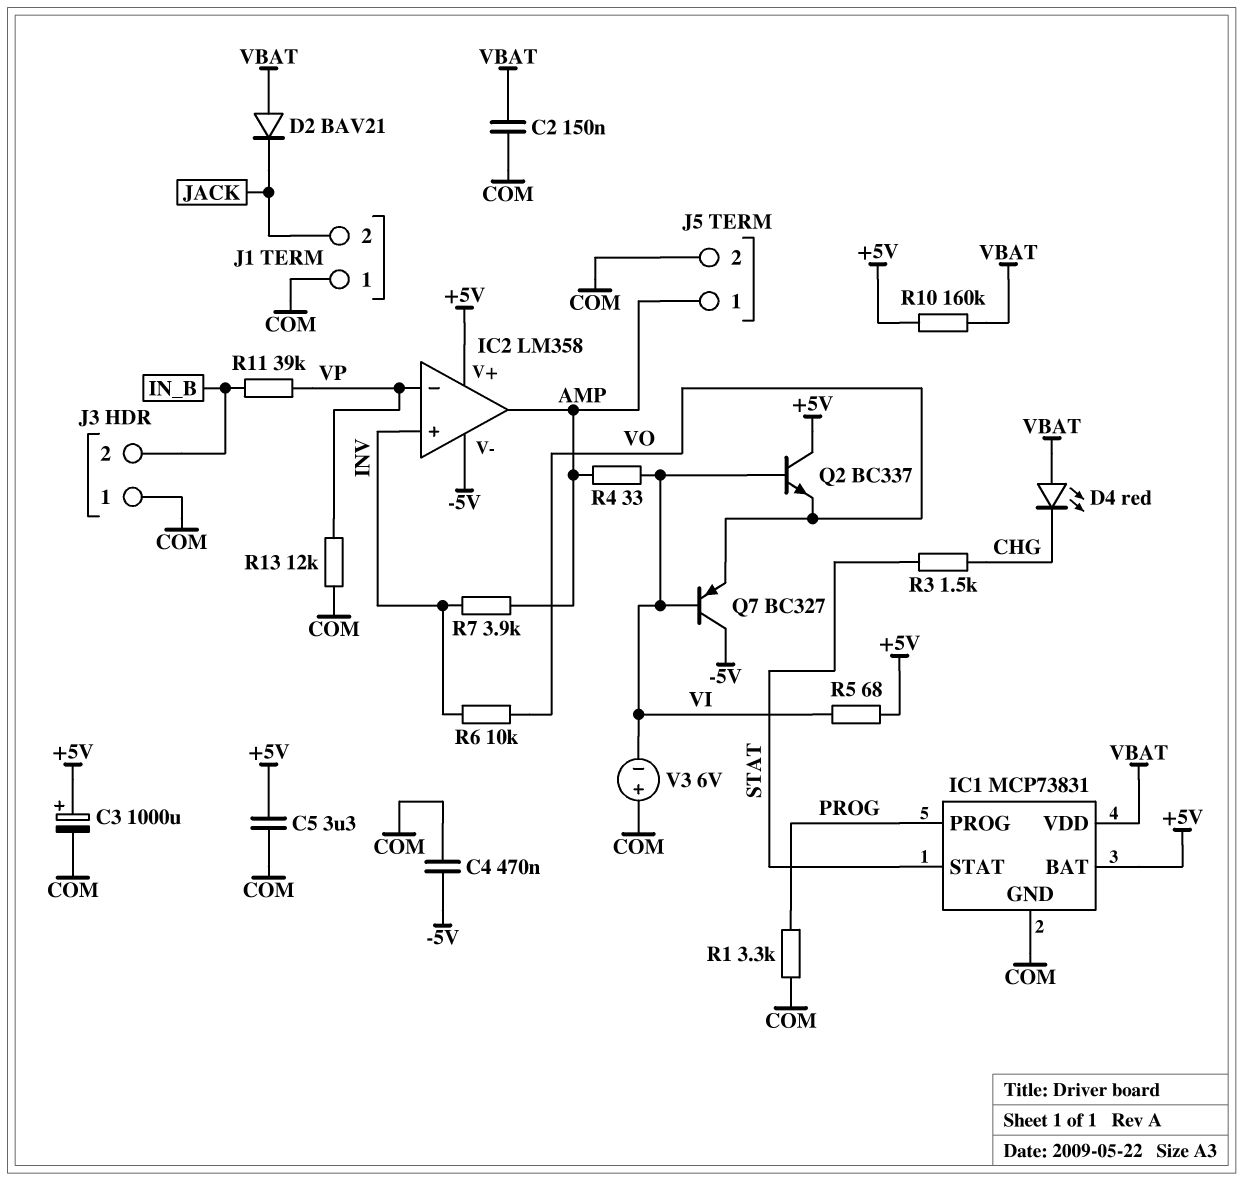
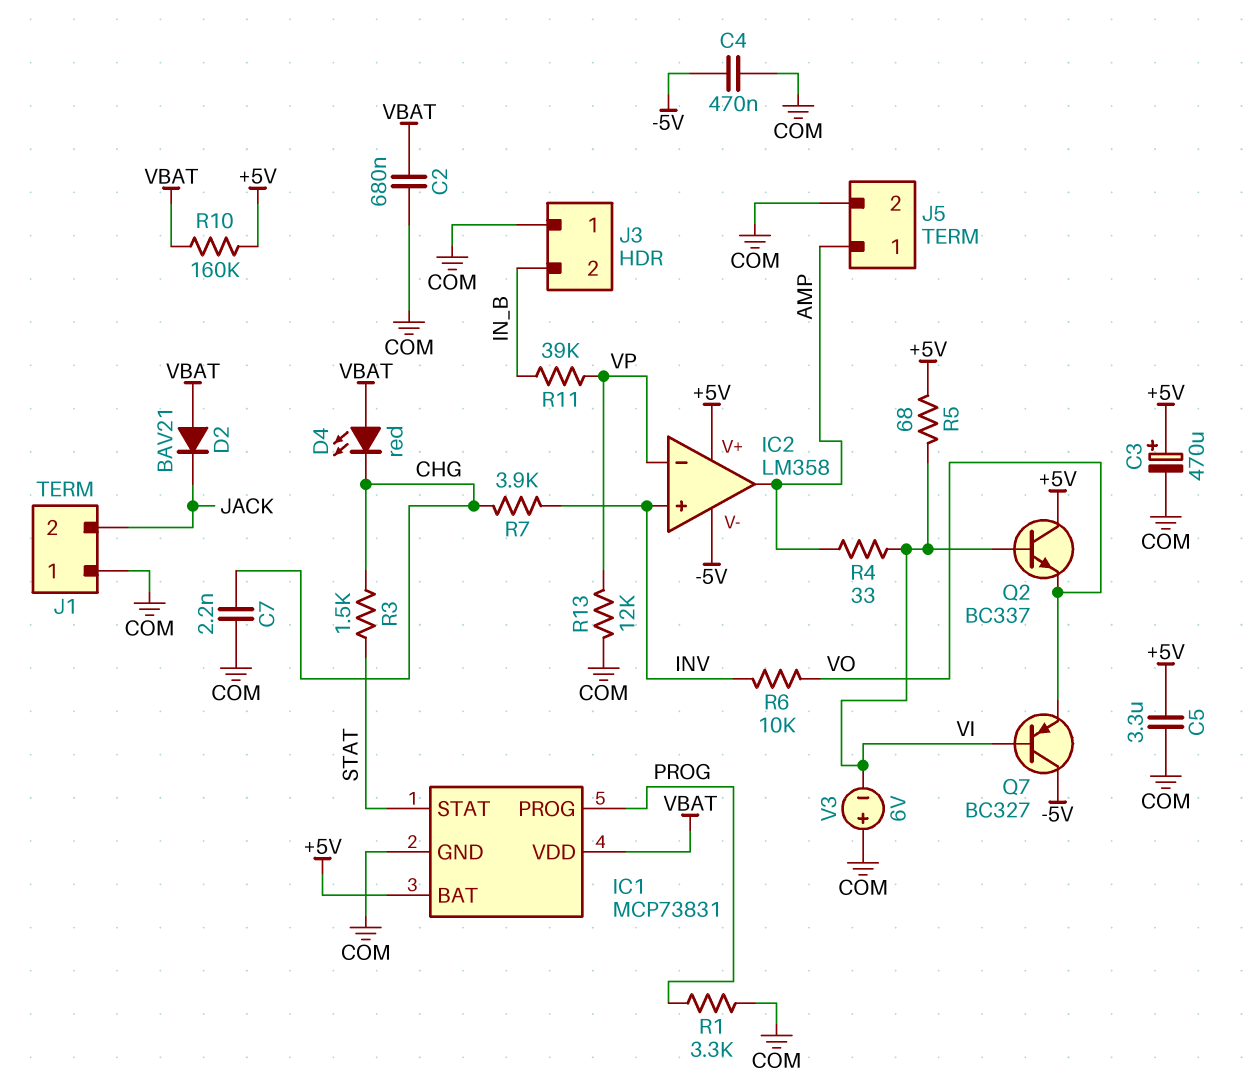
C2: 150nF (COM, VBAT) -> 680nF (COM, VBAT)
C3: 1000uF (plus +5V, minus COM) -> 470uF (plus +5V, minus COM)
C7: none -> 2.2nF (CHG, COM)
R7: 3.9k (AMP, INV) -> 3.9k (CHG, INV)

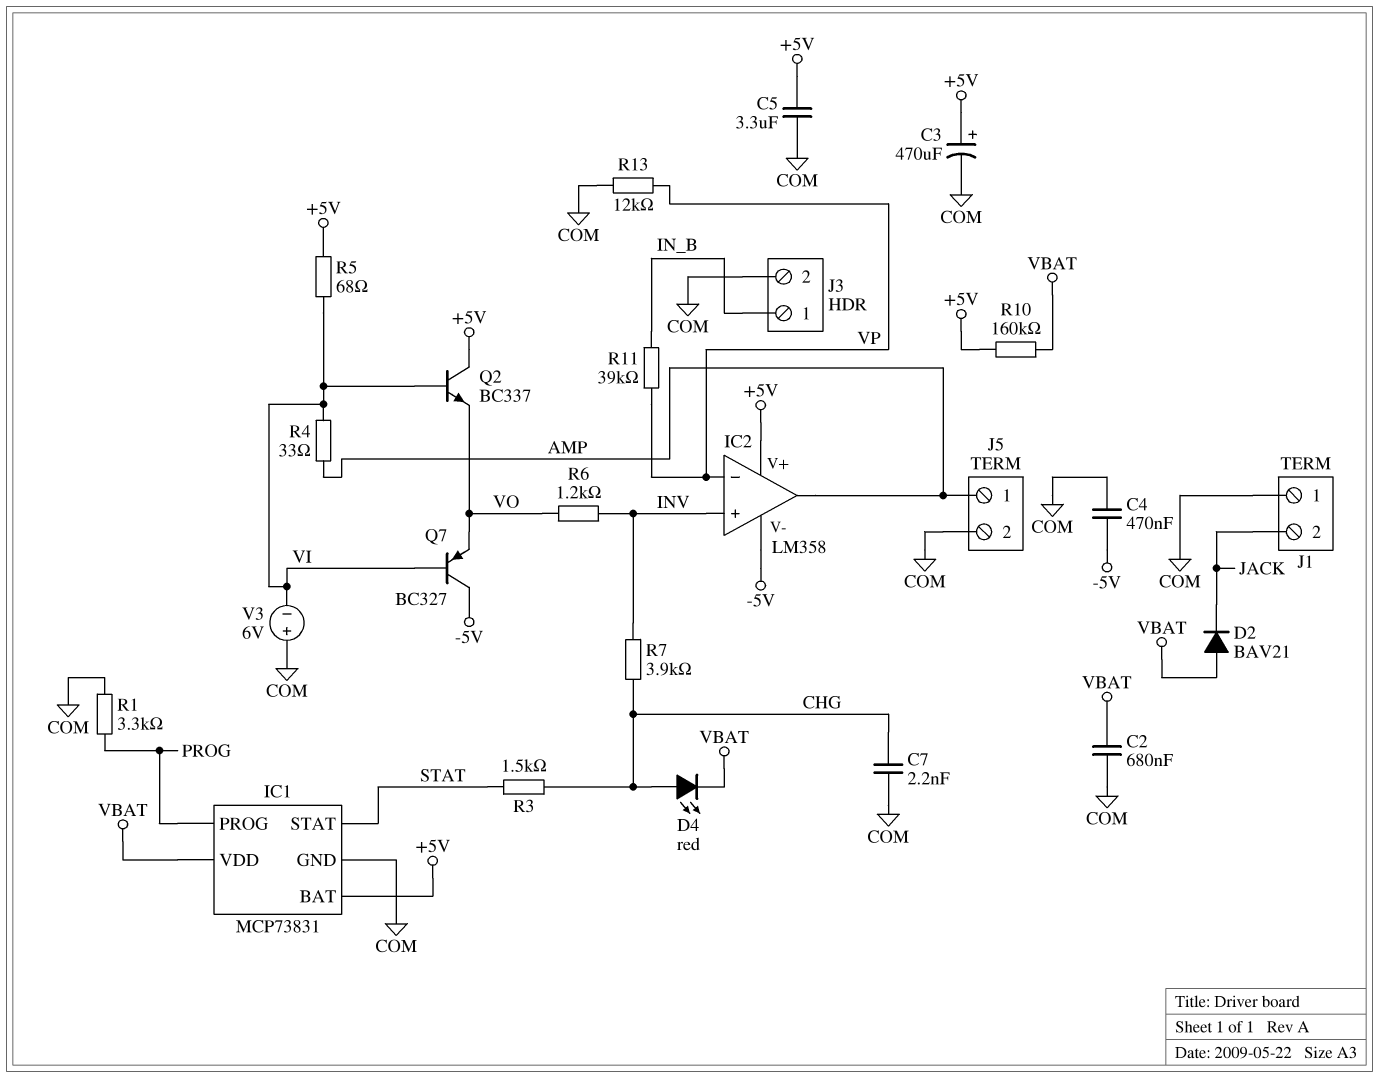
D4: LED red (A VBAT, K CHG) -> LED red (A CHG, K VBAT)
J3 pin 1: COM -> IN_B
J3 pin 2: IN_B -> COM
R6: 10k (INV, VO) -> 1.2k (INV, VO)

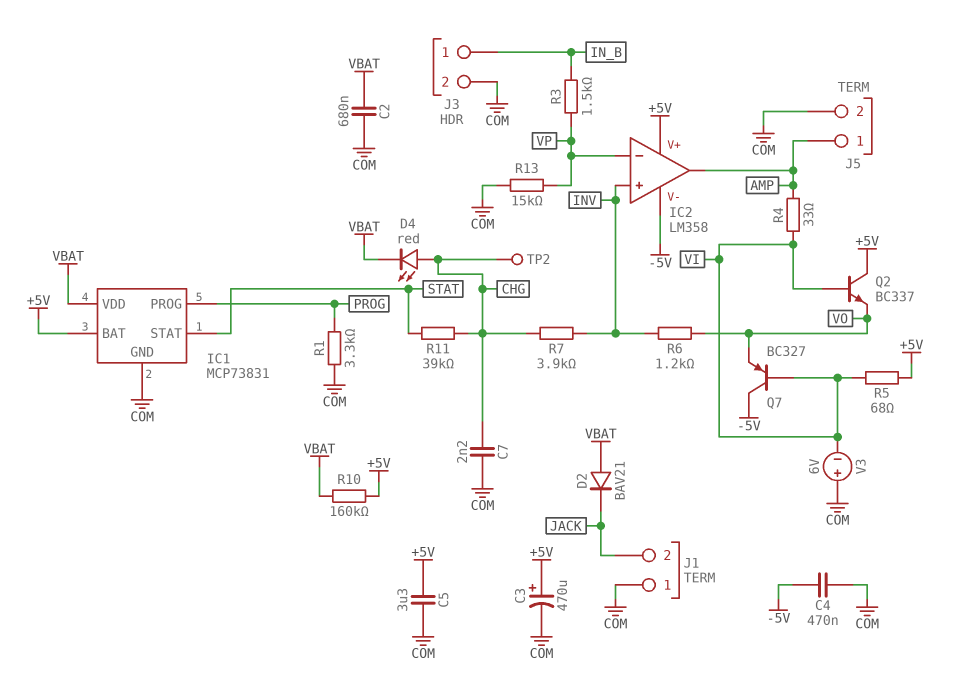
R3: 1.5k (CHG, STAT) -> 1.5k (IN_B, VP)
R11: 39k (IN_B, VP) -> 39k (CHG, STAT)
R13: 12k (COM, VP) -> 15k (COM, VP)
TP2: none -> test point (CHG)

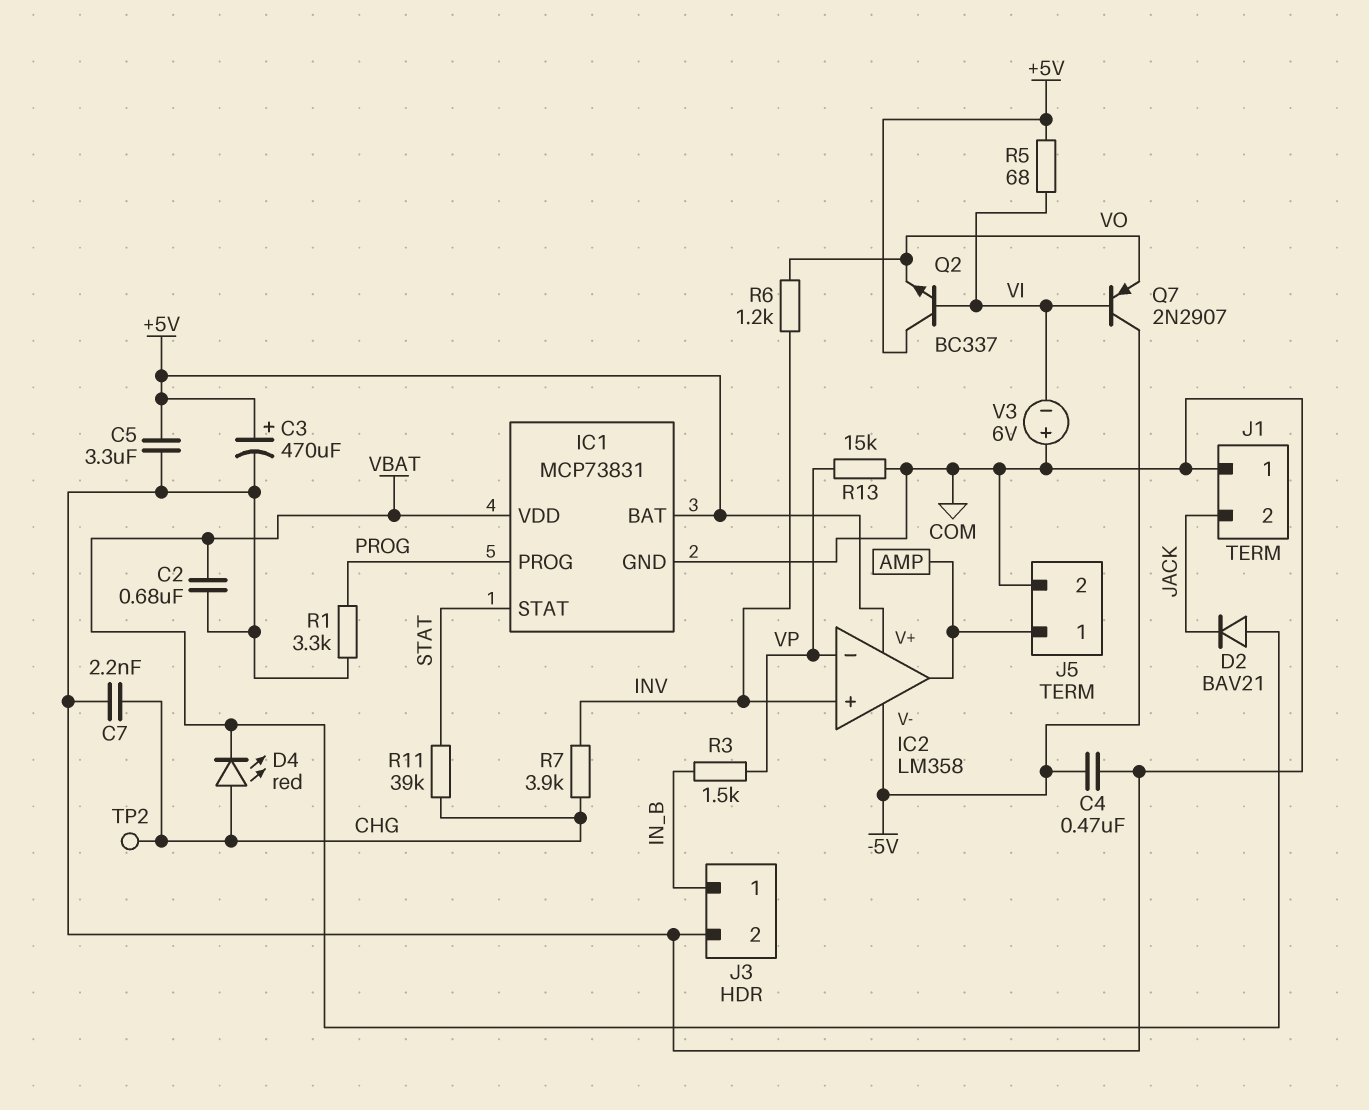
Q7: PNP BC327 (B VI, C -5V, E VO) -> PNP 2N2907 (B VI, C -5V, E VO)
R4: 33 (AMP, VI) -> none
R10: 160k (+5V, VBAT) -> none

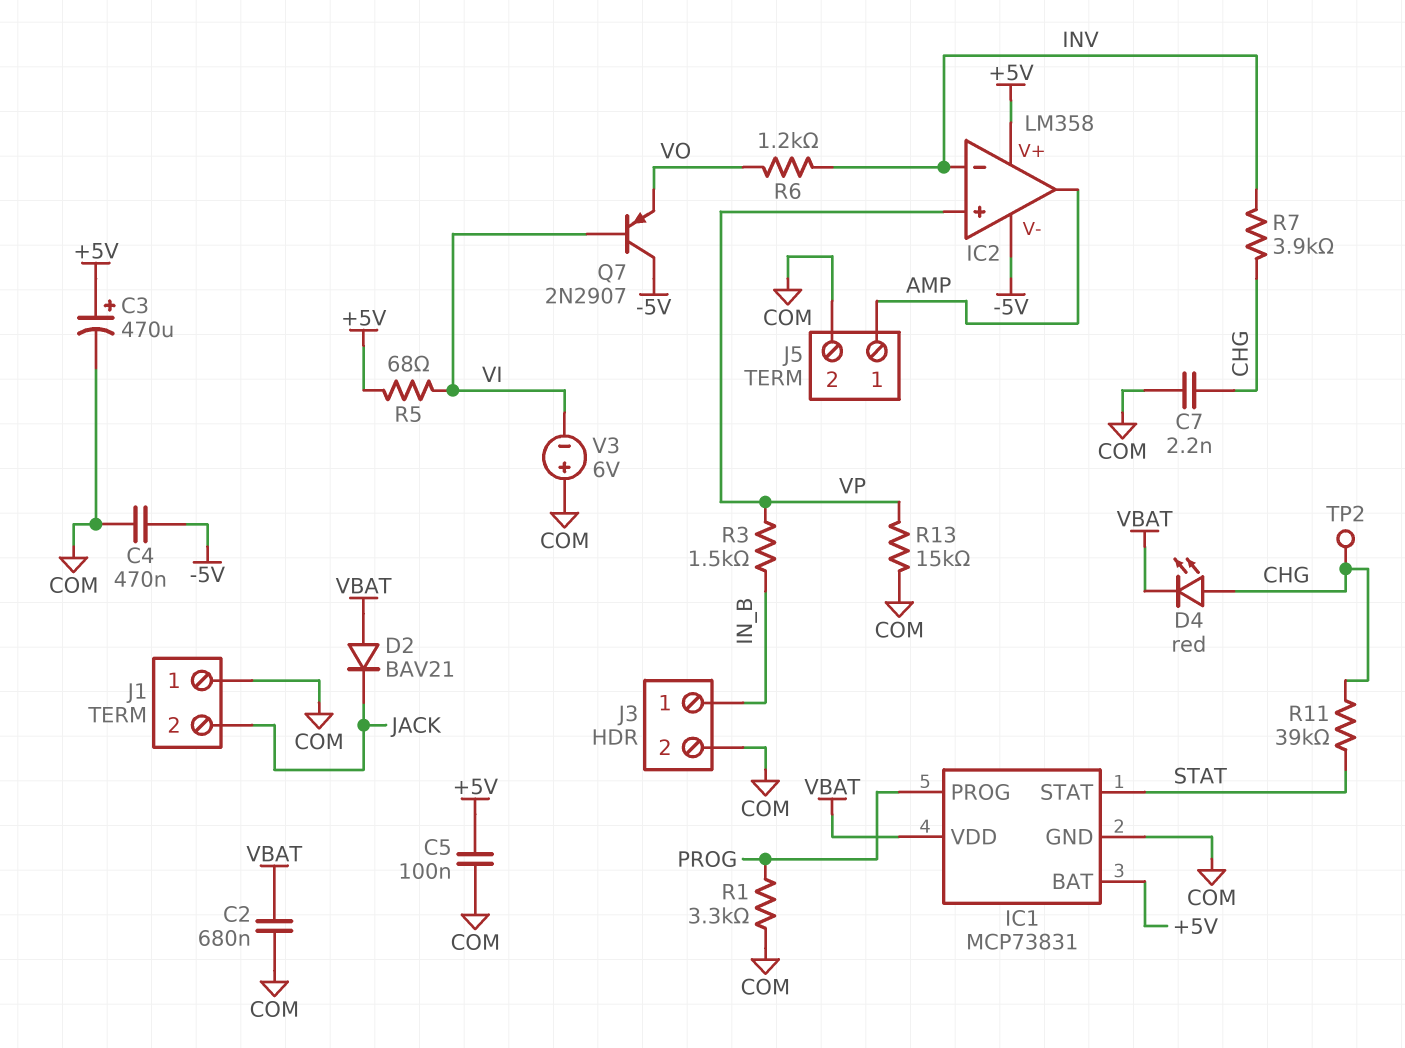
C5: 3.3uF (+5V, COM) -> 100nF (+5V, COM)
IC2 pin in+: INV -> VP
IC2 pin in-: VP -> INV
Q2: NPN BC337 (B VI, C +5V, E VO) -> none

